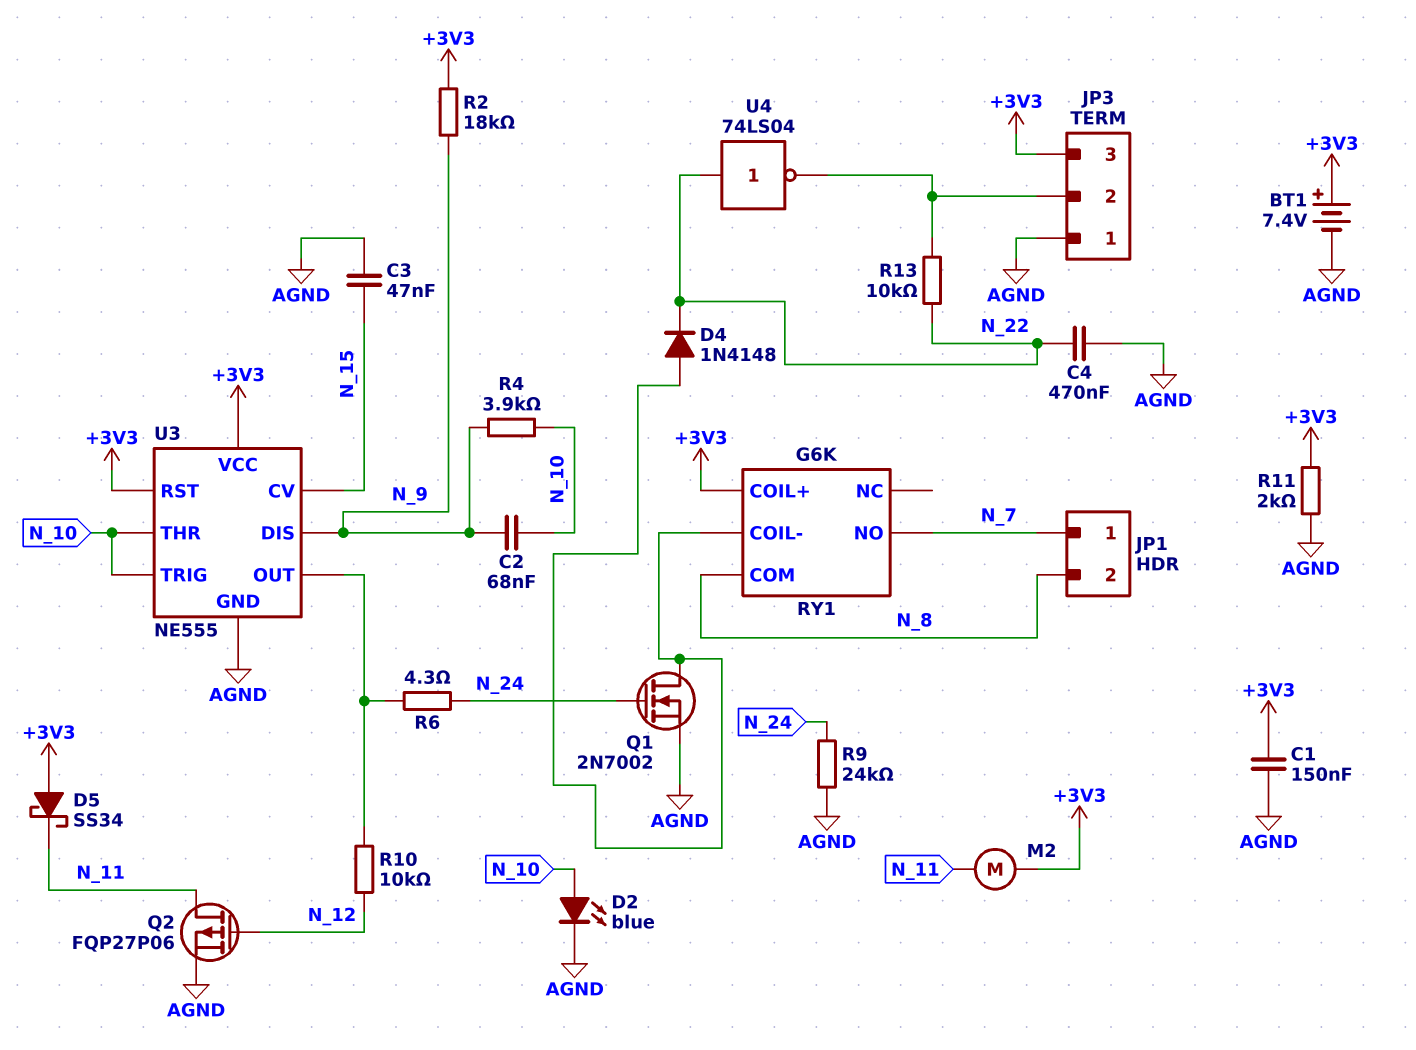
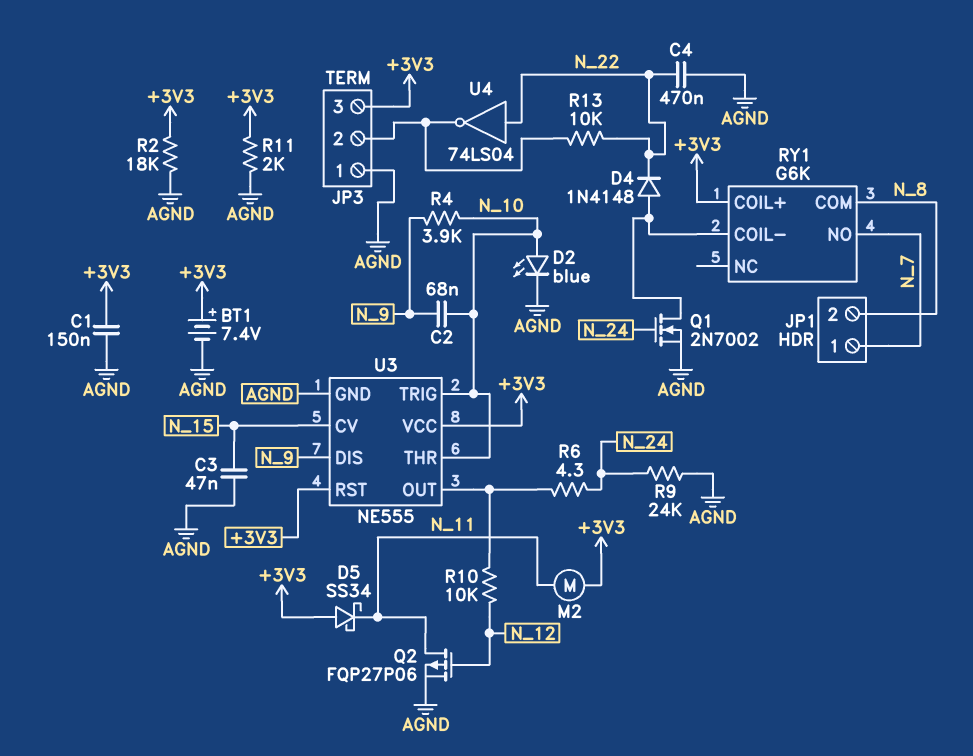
R2: 18k (+3V3, N_9) -> 18k (+3V3, AGND)

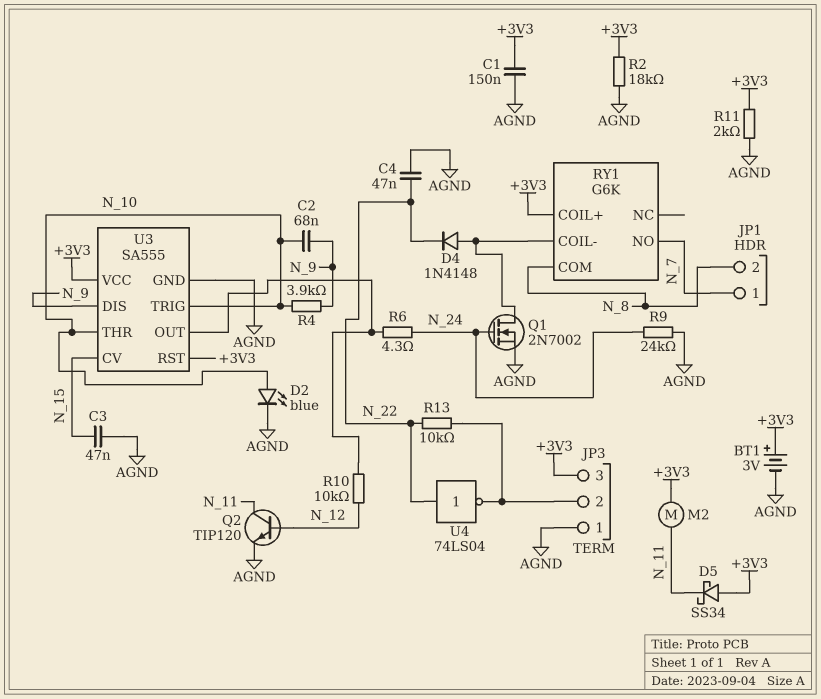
BT1: 7.4V (plus +3V3, minus AGND) -> 3V (plus +3V3, minus AGND)
C4: 470nF (AGND, N_22) -> 47nF (AGND, N_22)
Q2: PMOS FQP27P06 (G N_12, D N_11, S AGND) -> NPN TIP120 (B N_12, C N_11, E AGND)
U3: NE555 -> SA555

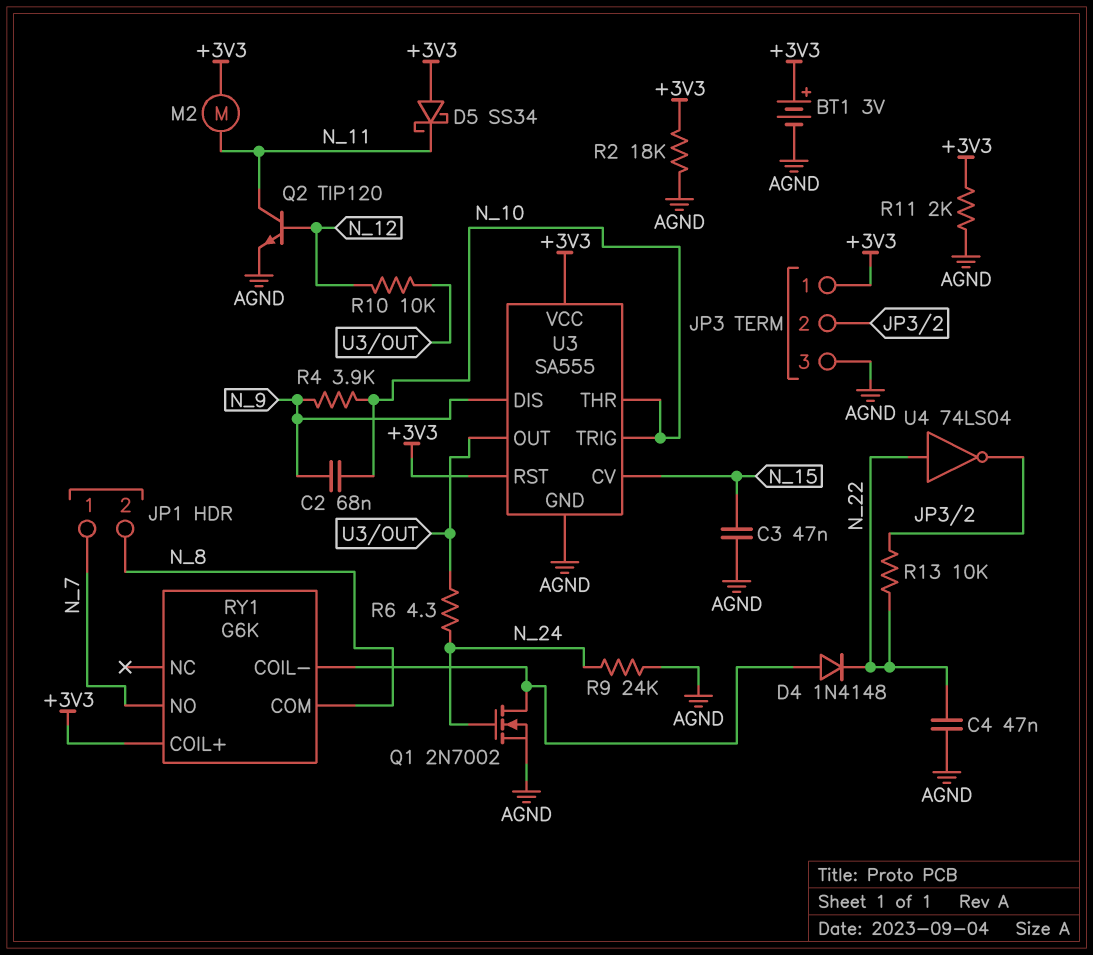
C1: 150nF (+3V3, AGND) -> none
D2: LED blue (A N_10, K AGND) -> none
JP3 pin 1: AGND -> +3V3
JP3 pin 3: +3V3 -> AGND

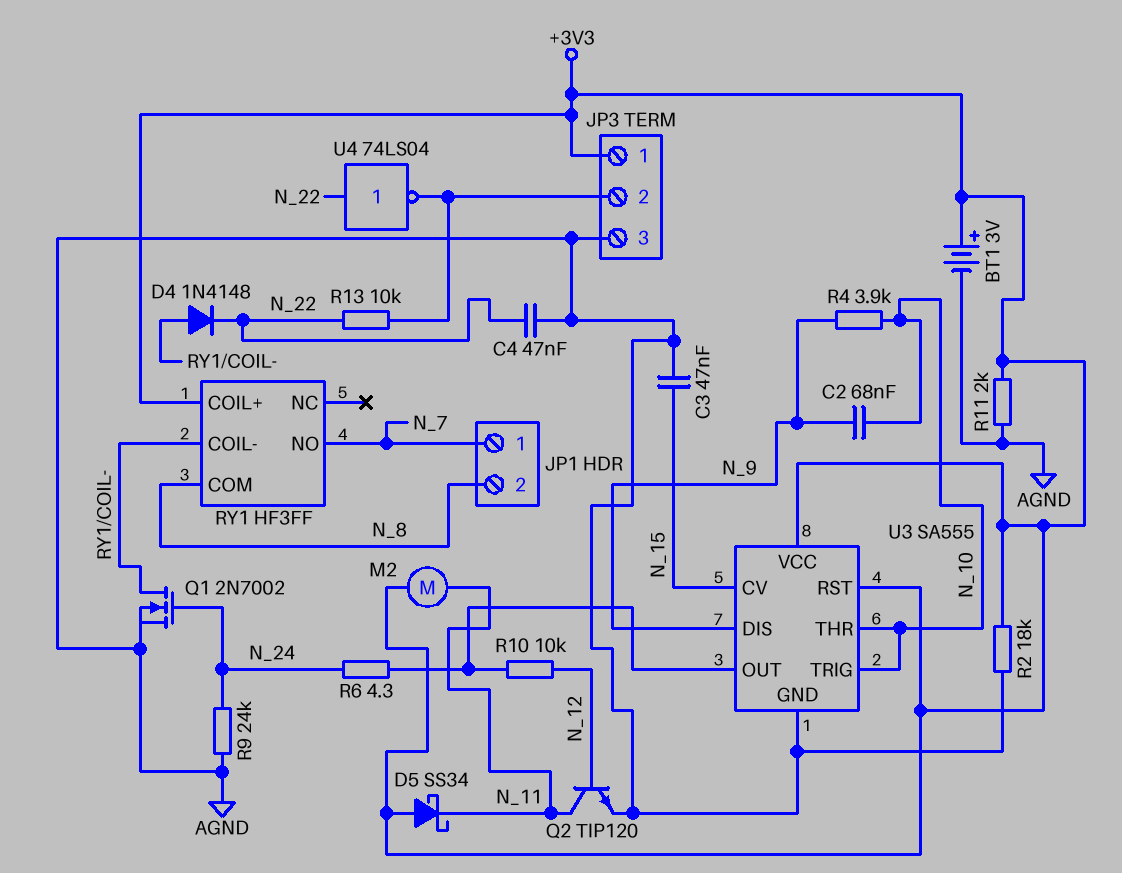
RY1: G6K -> HF3FF

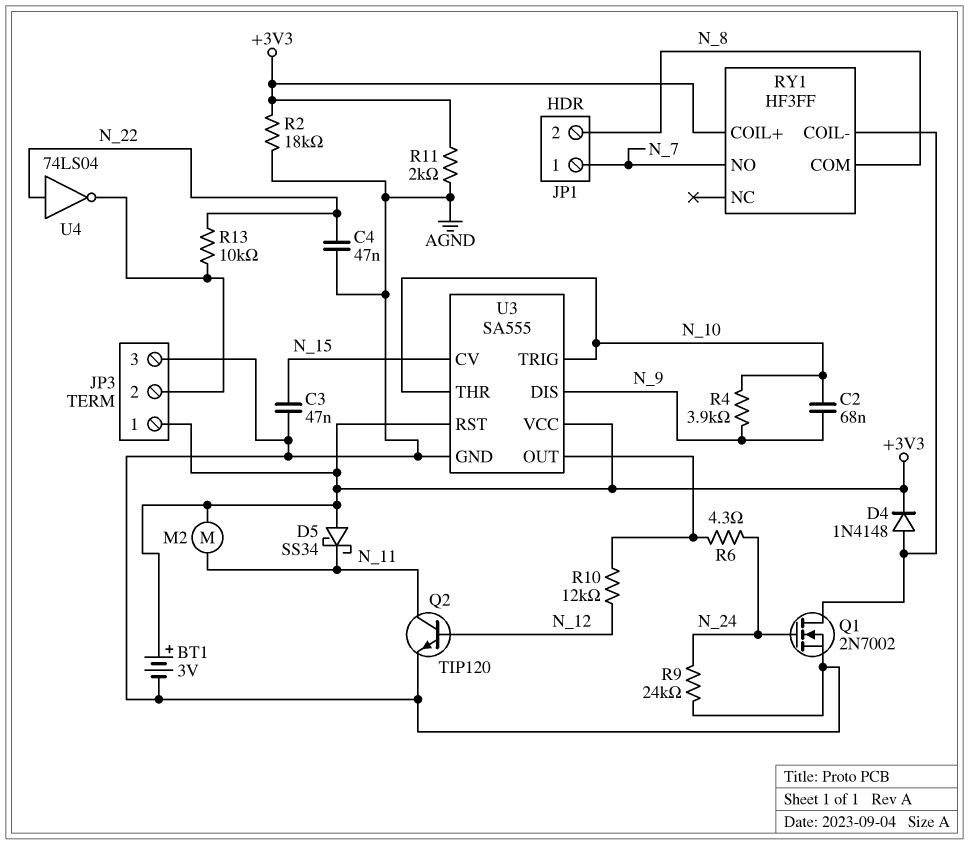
D4: diode 1N4148 (A RY1/COIL-, K N_22) -> diode 1N4148 (A RY1/COIL-, K +3V3)
R10: 10k (N_12, U3/OUT) -> 12k (N_12, U3/OUT)

